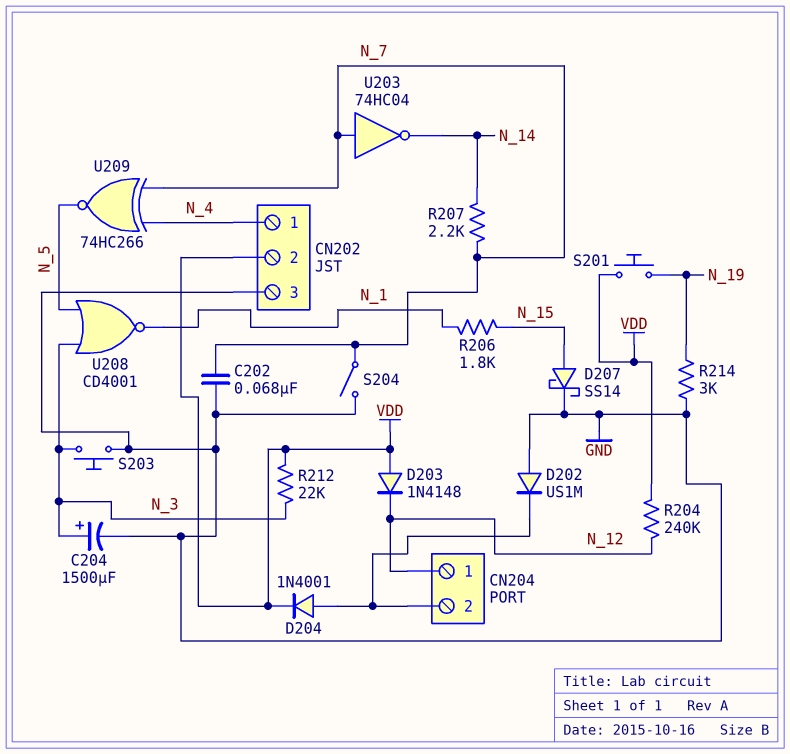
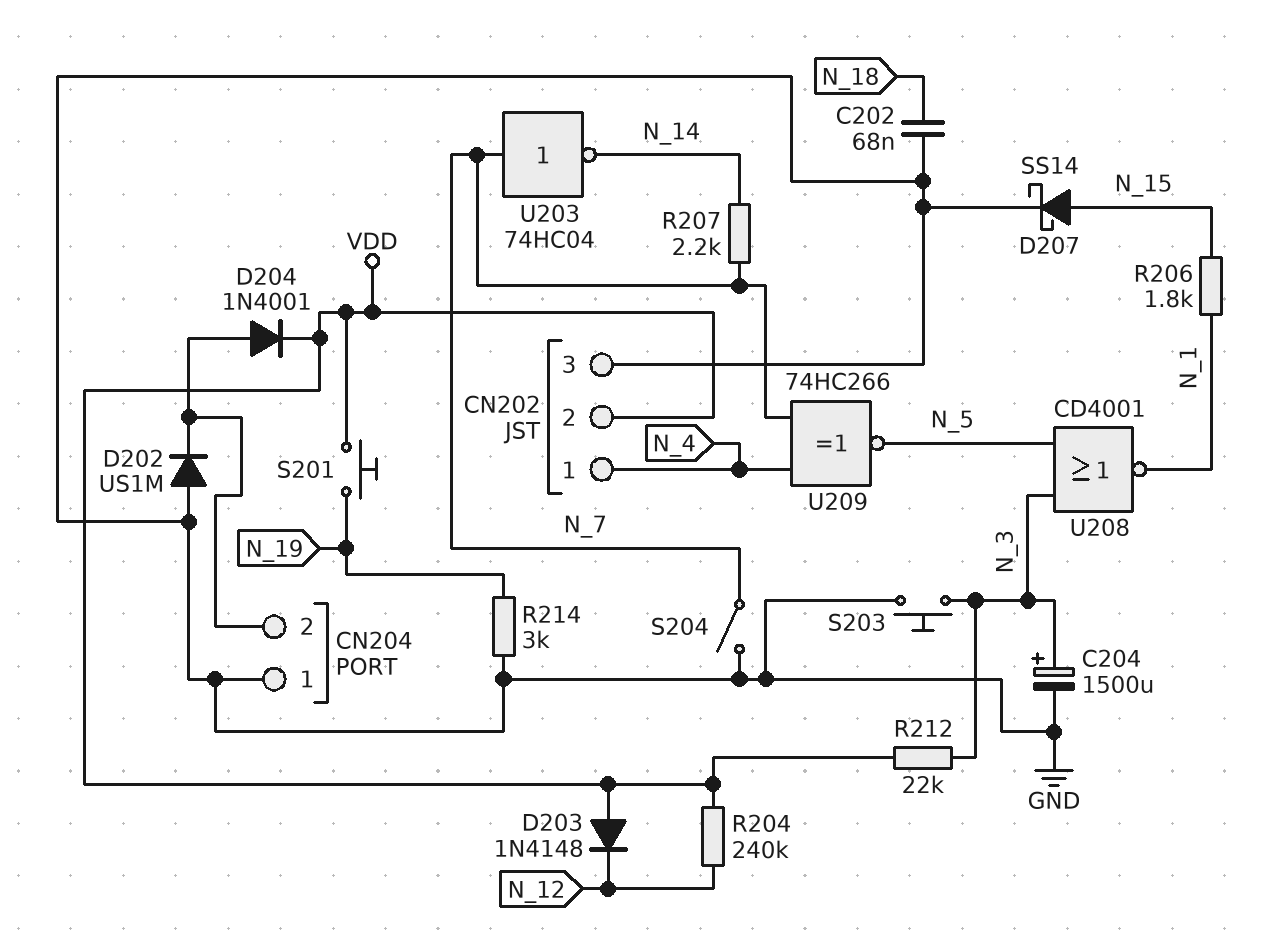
C202: 68nF (GND, N_7) -> 68nF (GND, N_18)
CN204 pin 1: N_12 -> GND

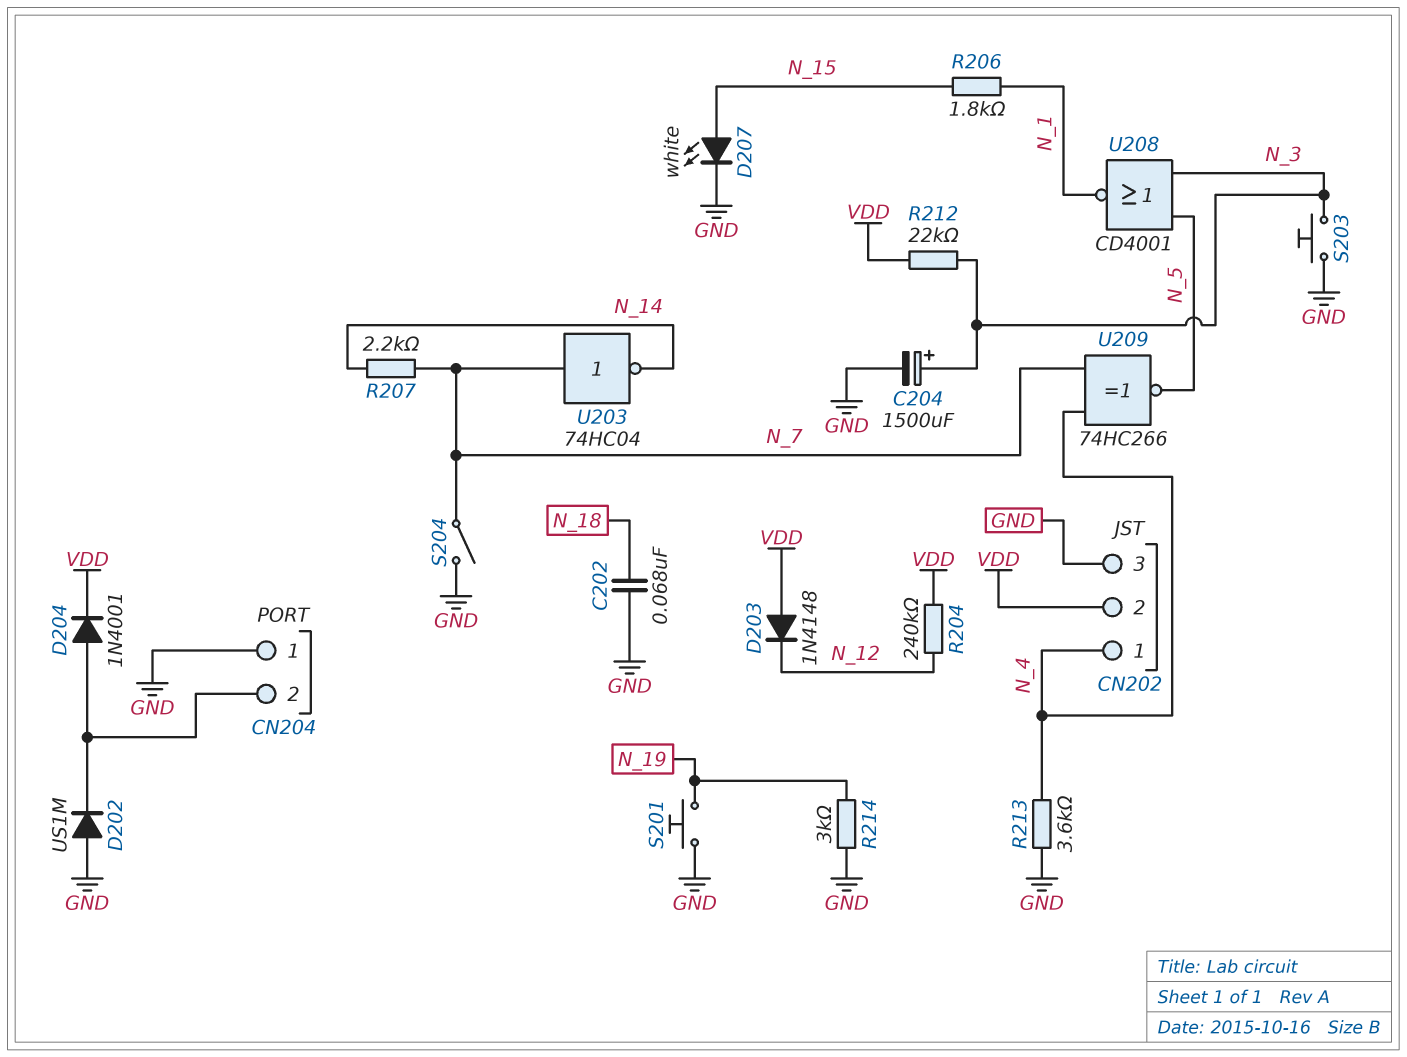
D207: schottky SS14 (A N_15, K GND) -> LED white (A N_15, K GND)
R213: none -> 3.6k (GND, N_4)
S201: button (N_19, VDD) -> button (GND, N_19)

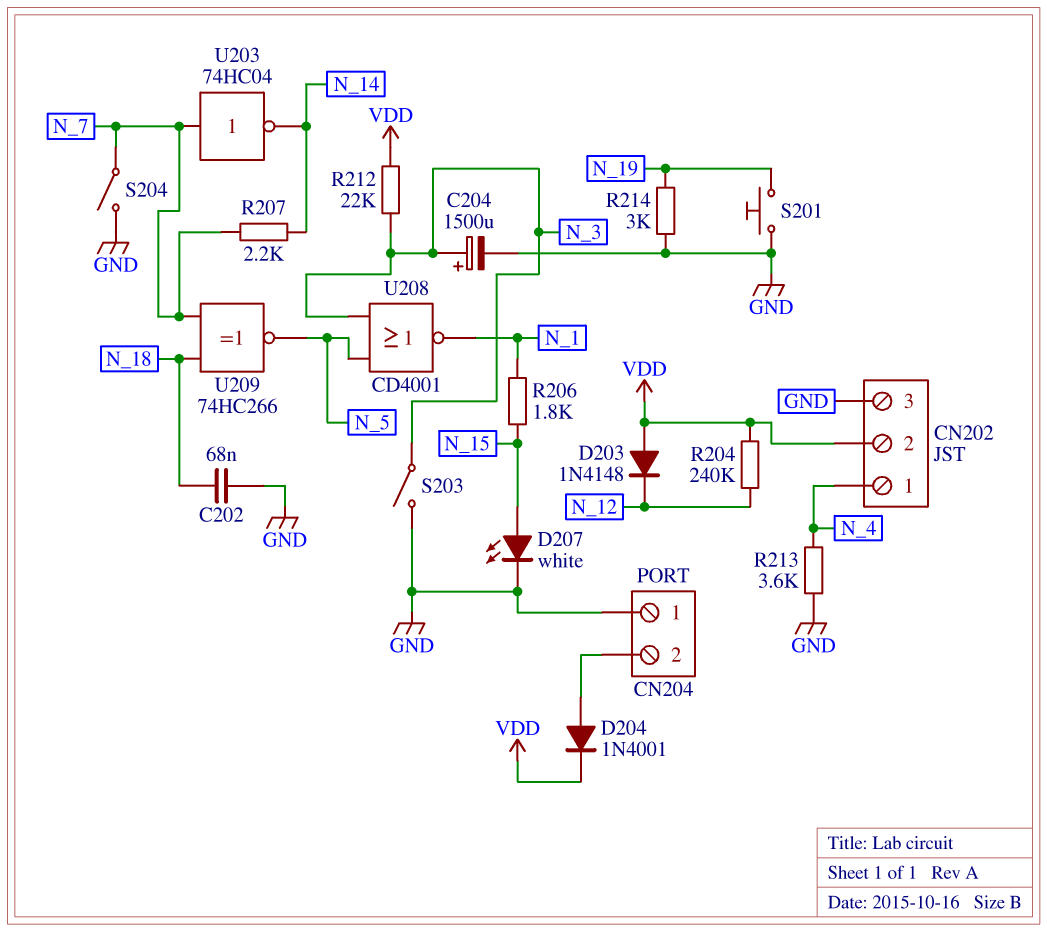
D202: diode US1M (A GND, K CN204/2) -> none
S203: button (GND, N_3) -> switch (GND, N_3)
U209: XNOR 74HC266 (in N_4, in N_7, out N_5) -> XNOR 74HC266 (in N_7, in N_18, out N_5)

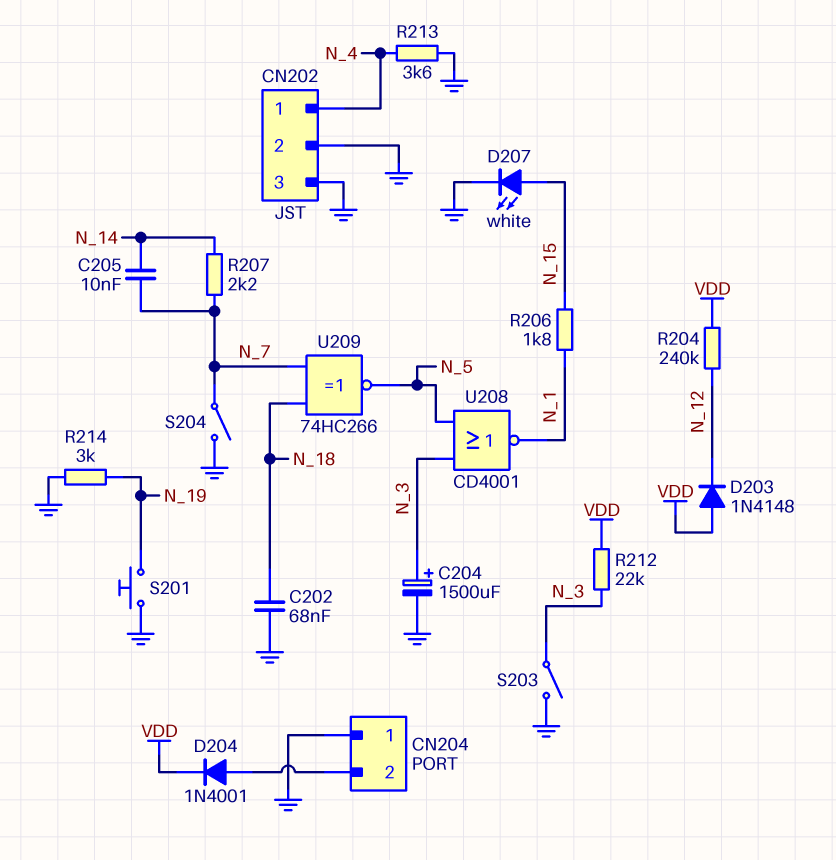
C205: none -> 10nF (N_7, N_14)
CN202 pin 2: VDD -> GND
U203: NOT 74HC04 (in N_7, out N_14) -> none

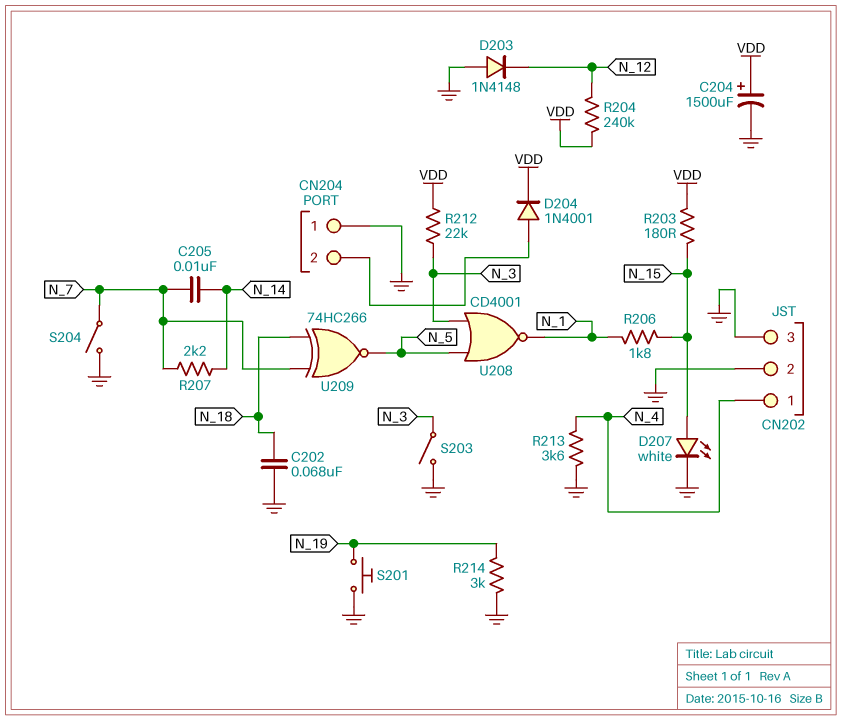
C204: 1500uF (plus N_3, minus GND) -> 1500uF (plus VDD, minus GND)
D203: diode 1N4148 (A VDD, K N_12) -> diode 1N4148 (A GND, K N_12)
R203: none -> 180 (N_15, VDD)

